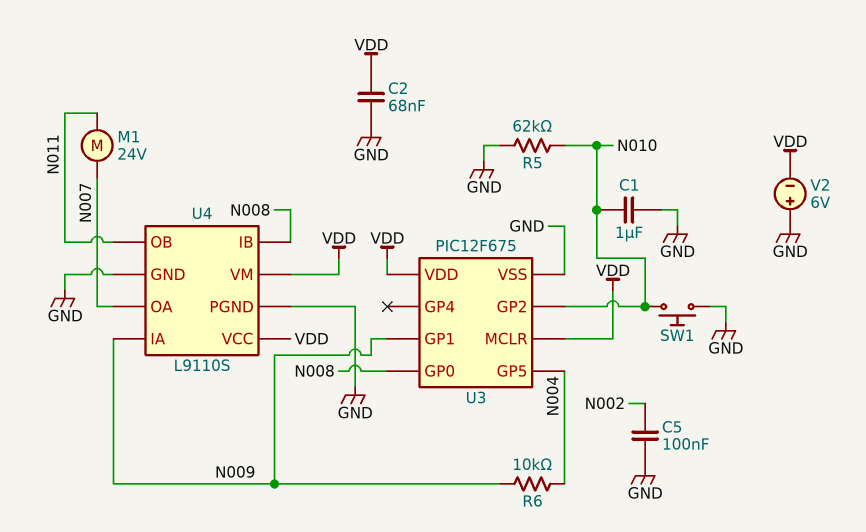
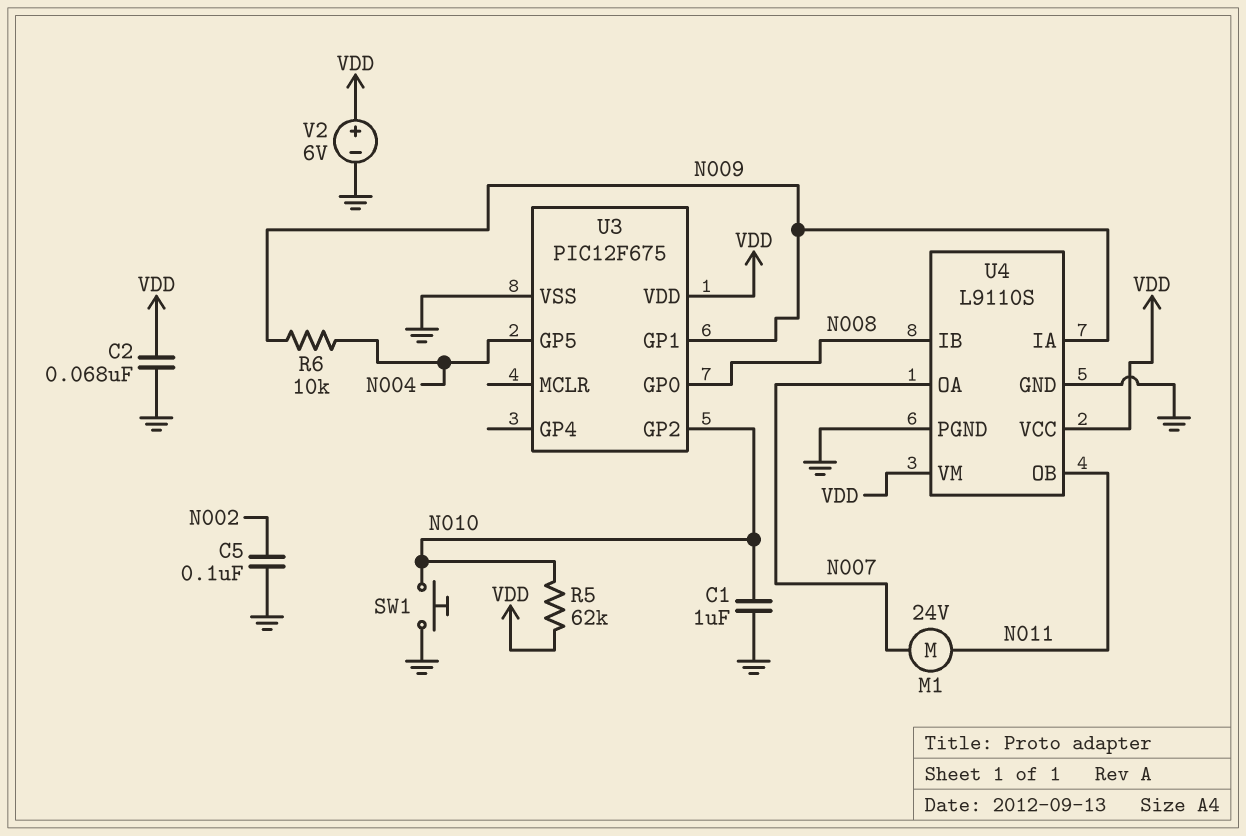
R5: 62k (GND, N010) -> 62k (N010, VDD)
U3 pin MCLR: VDD -> none
V2: 6V (plus GND, minus VDD) -> 6V (plus VDD, minus GND)

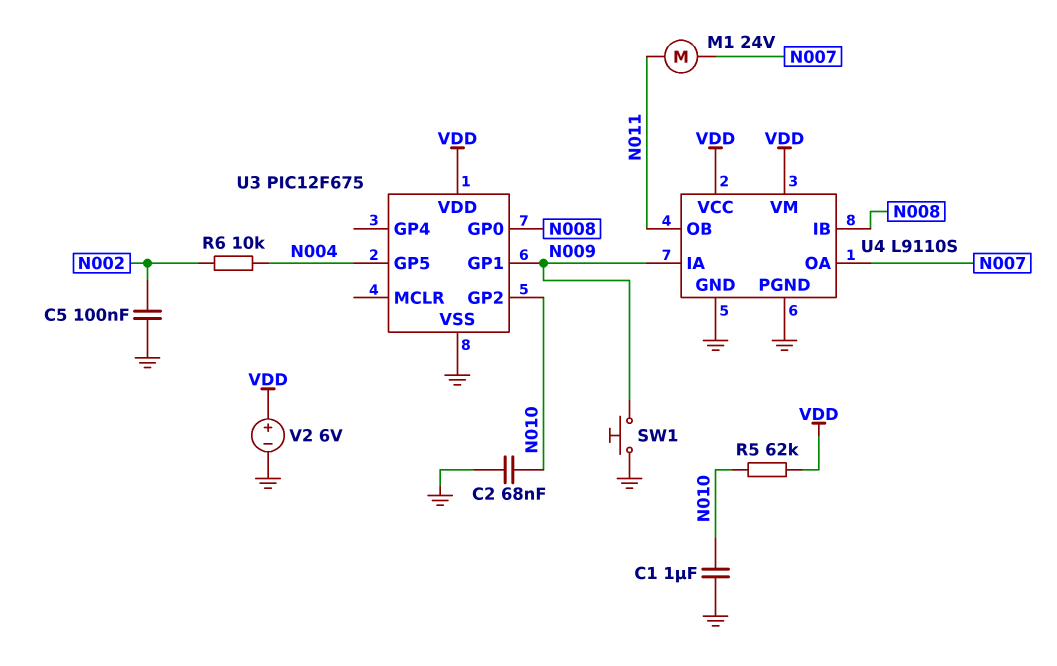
C2: 68nF (GND, VDD) -> 68nF (GND, N010)
R6: 10k (N004, N009) -> 10k (N002, N004)
SW1: button (GND, N010) -> button (GND, N009)

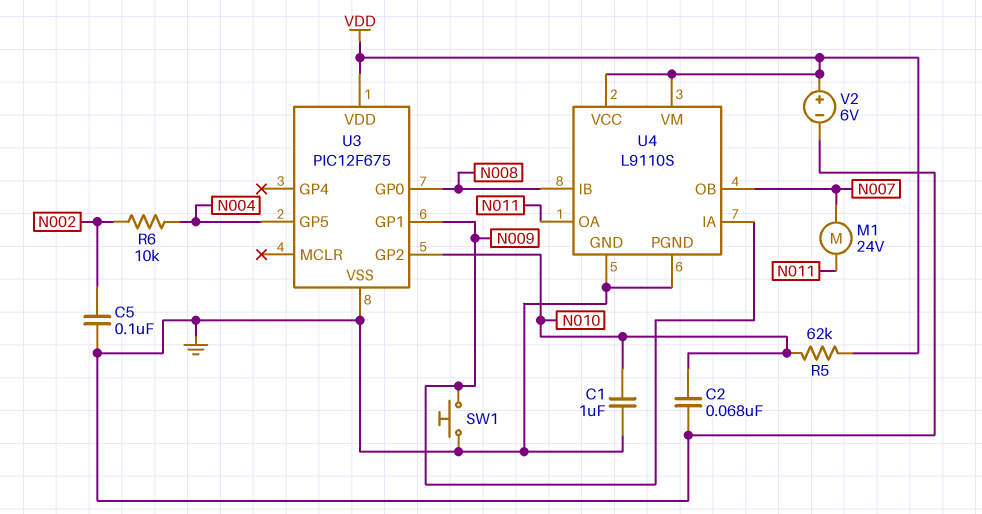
U4 pin OA: N007 -> N011
U4 pin OB: N011 -> N007

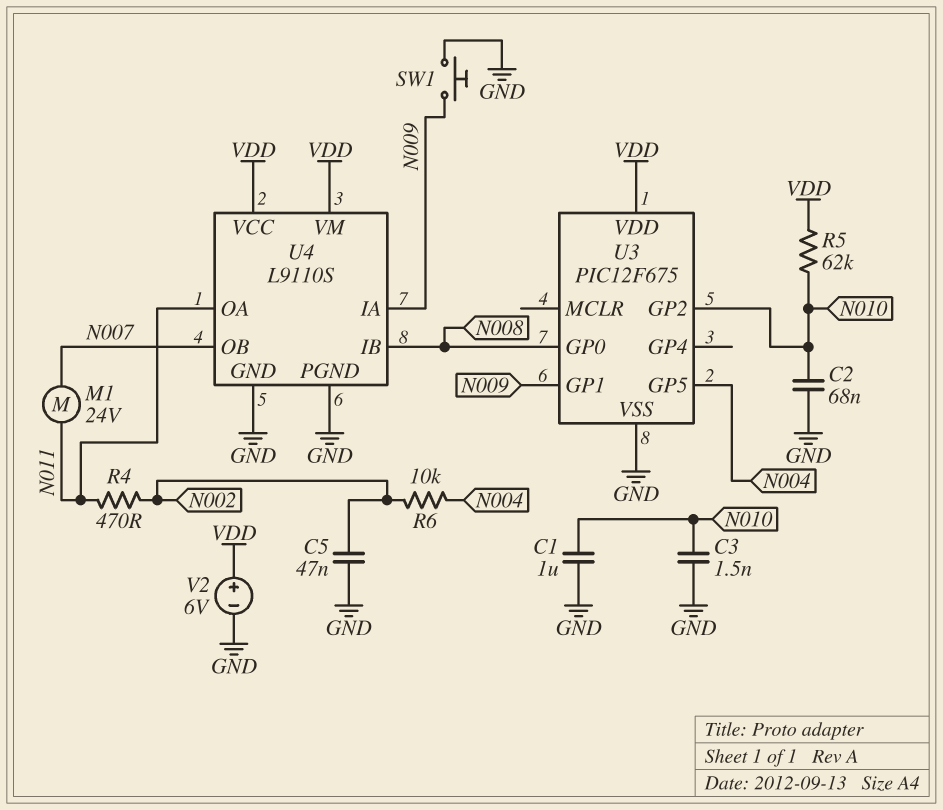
C3: none -> 1.5nF (GND, N010)
C5: 100nF (GND, N002) -> 47nF (GND, N002)
R4: none -> 470 (N002, N011)

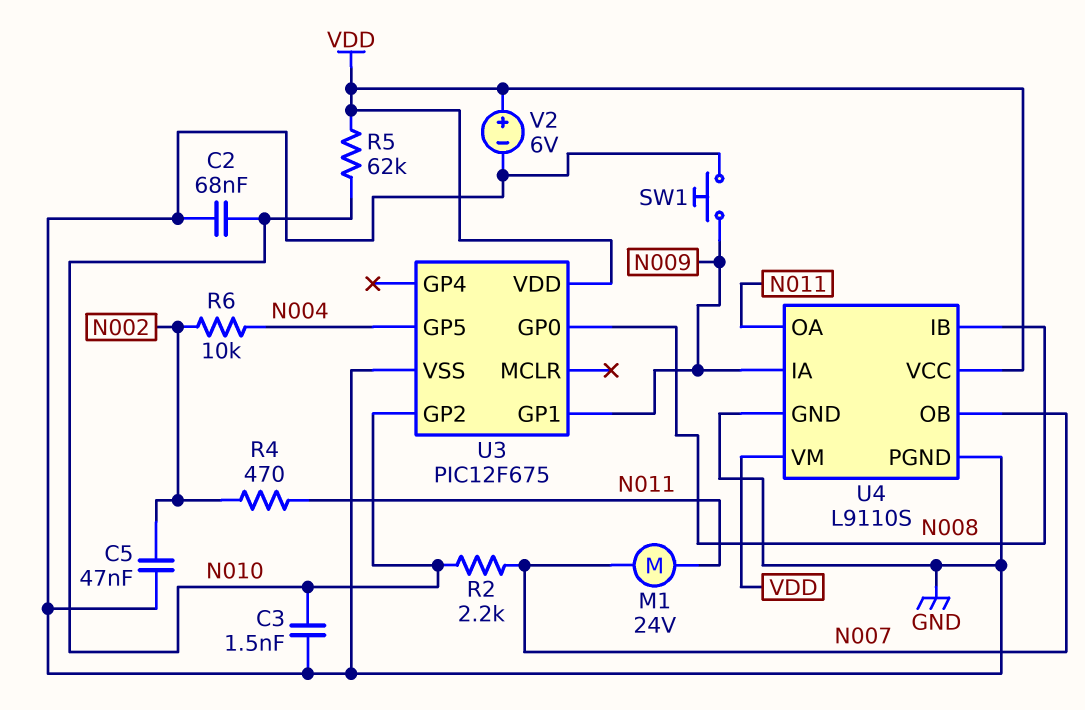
C1: 1uF (GND, N010) -> none
R2: none -> 2.2k (N007, N010)

